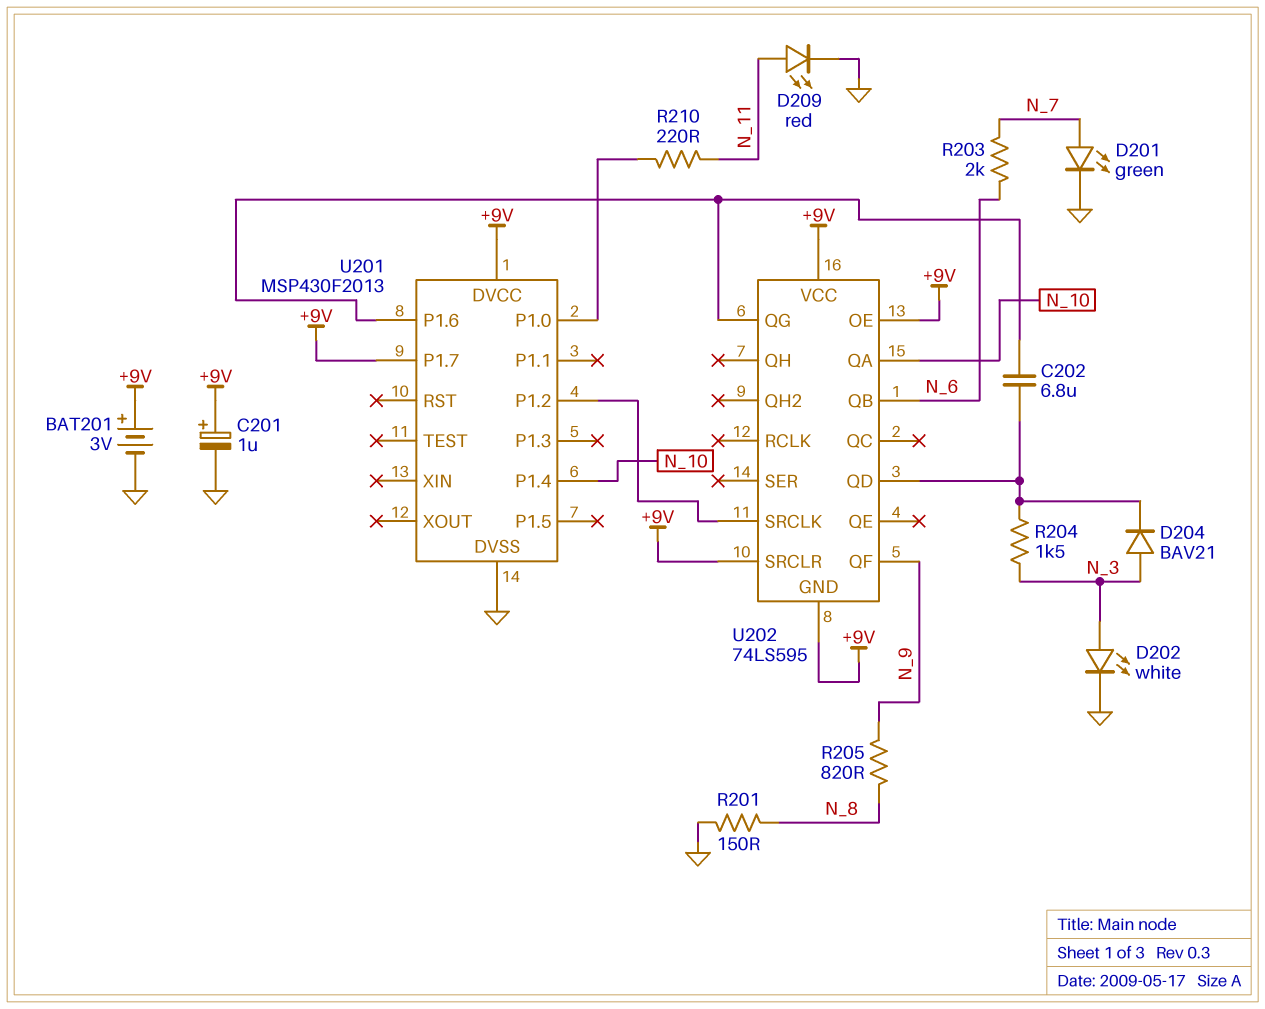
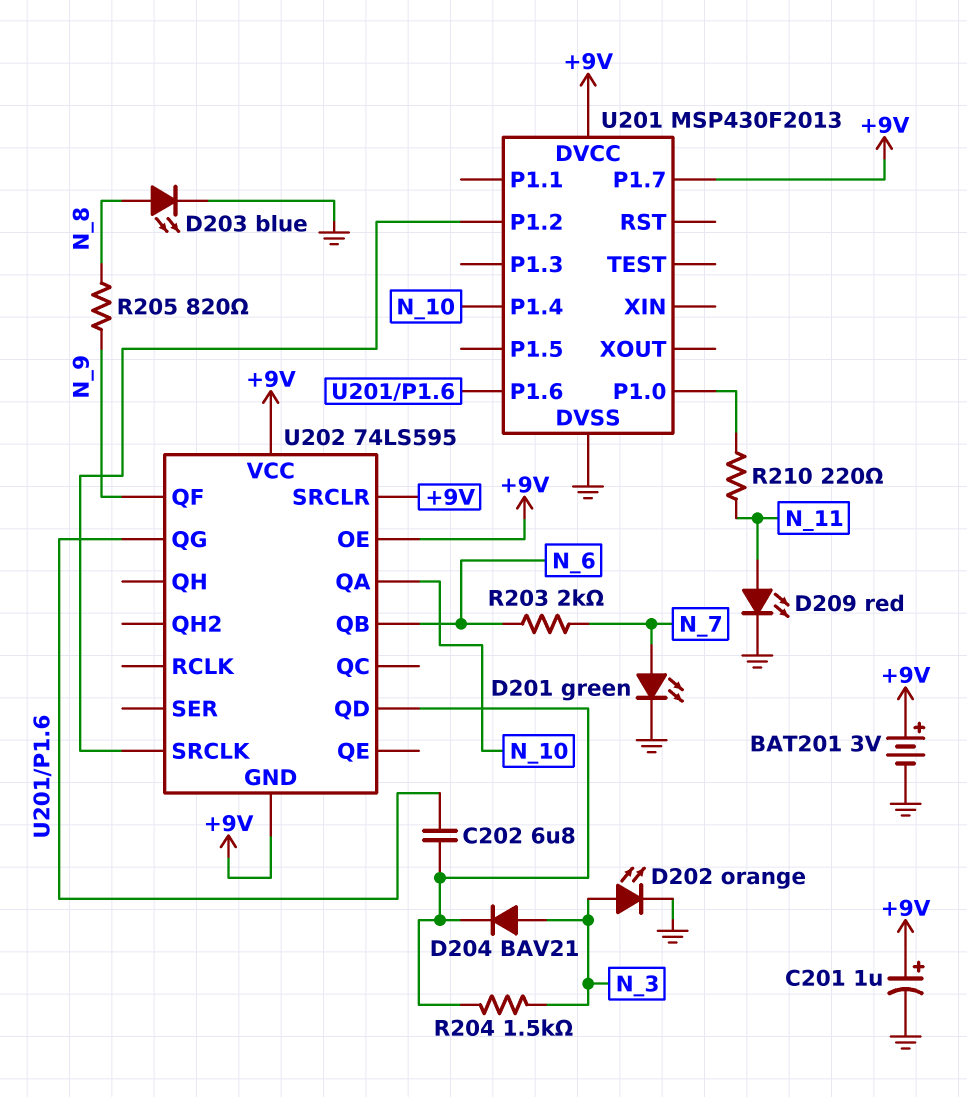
D202: LED white (A N_3, K GND) -> LED orange (A N_3, K GND)
D203: none -> LED blue (A N_8, K GND)
R201: 150 (GND, N_8) -> none

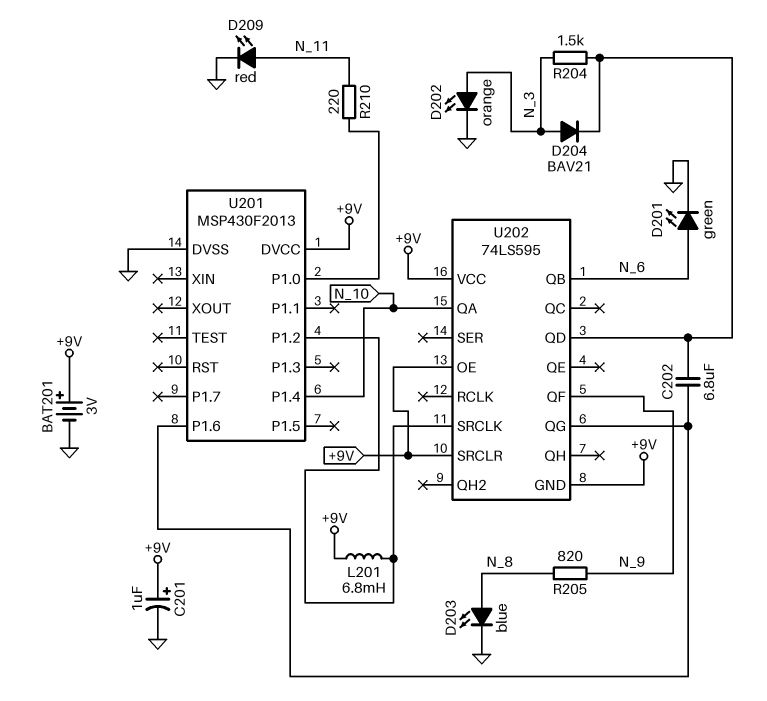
D201: LED green (A N_7, K GND) -> LED green (A N_6, K GND)
L201: none -> 6.8mH (+9V, U201/P1.2)
R203: 2k (N_6, N_7) -> none
U201 pin P1.7: +9V -> none

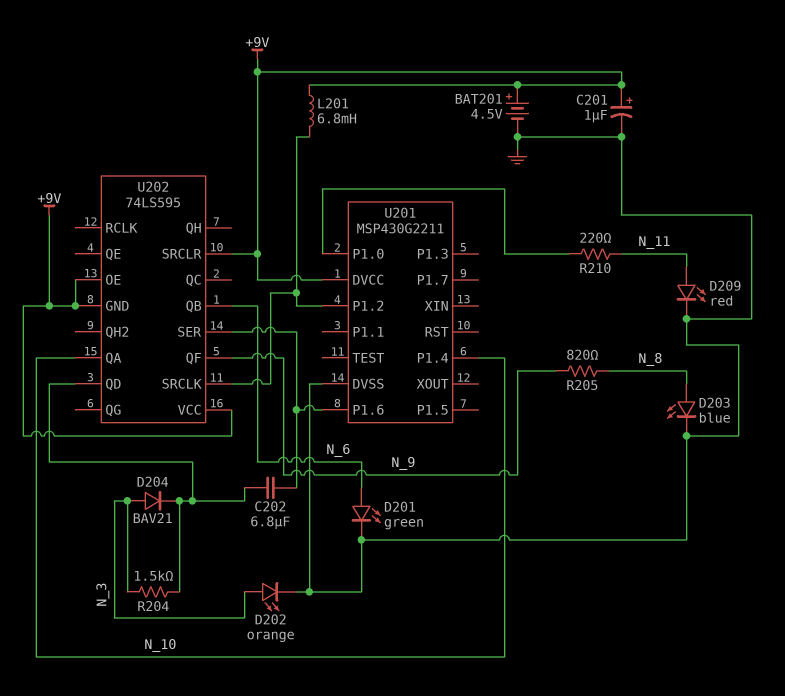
BAT201: 3V (plus +9V, minus GND) -> 4.5V (plus +9V, minus GND)
U201: MSP430F2013 -> MSP430G2211
U202 pin QG: U201/P1.6 -> none
U202 pin SER: none -> U201/P1.6

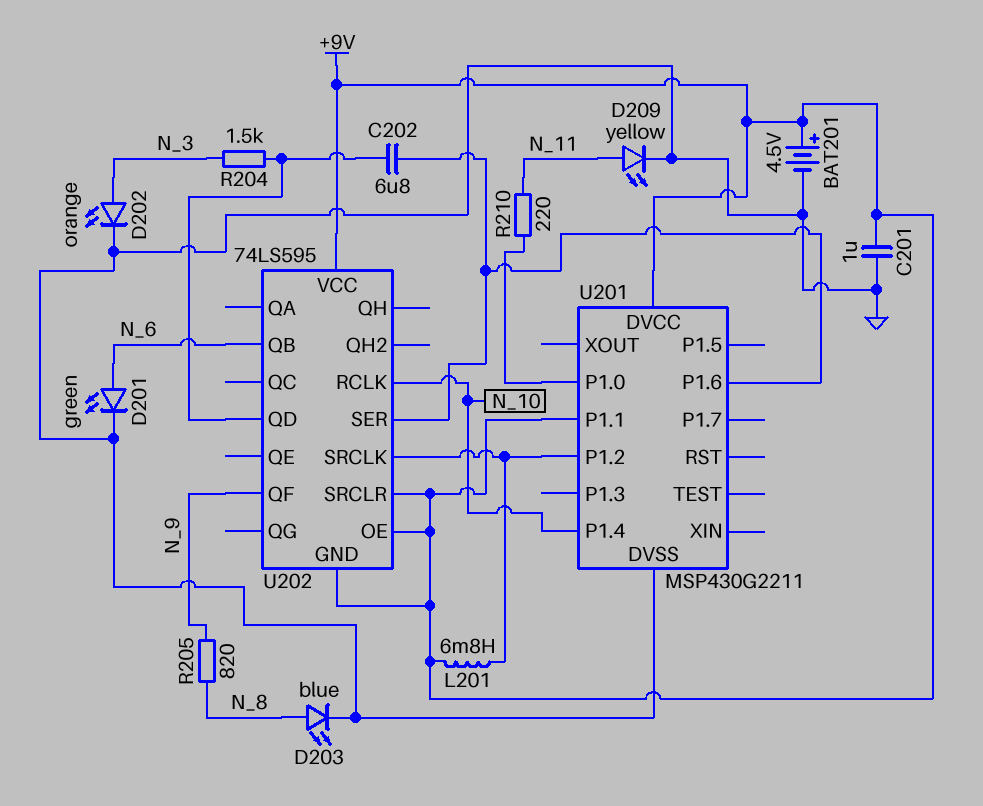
C201: 1uF (plus +9V, minus GND) -> 1uF (+9V, GND)
D204: diode BAV21 (A N_3, K U202/QD) -> none
D209: LED red (A N_11, K GND) -> LED yellow (A N_11, K GND)
U201 pin P1.1: none -> +9V
U202 pin QA: N_10 -> none
U202 pin RCLK: none -> N_10

